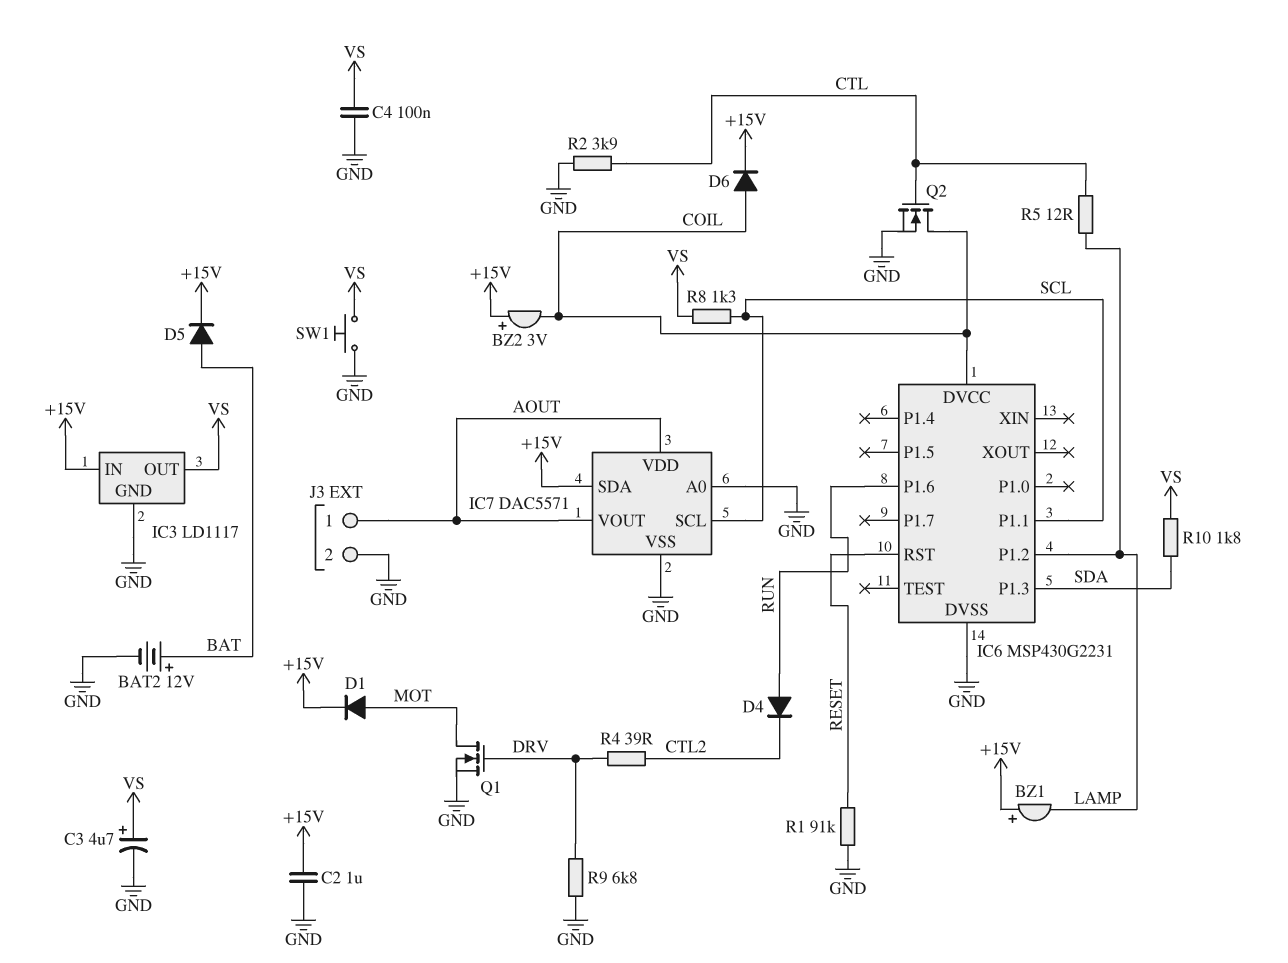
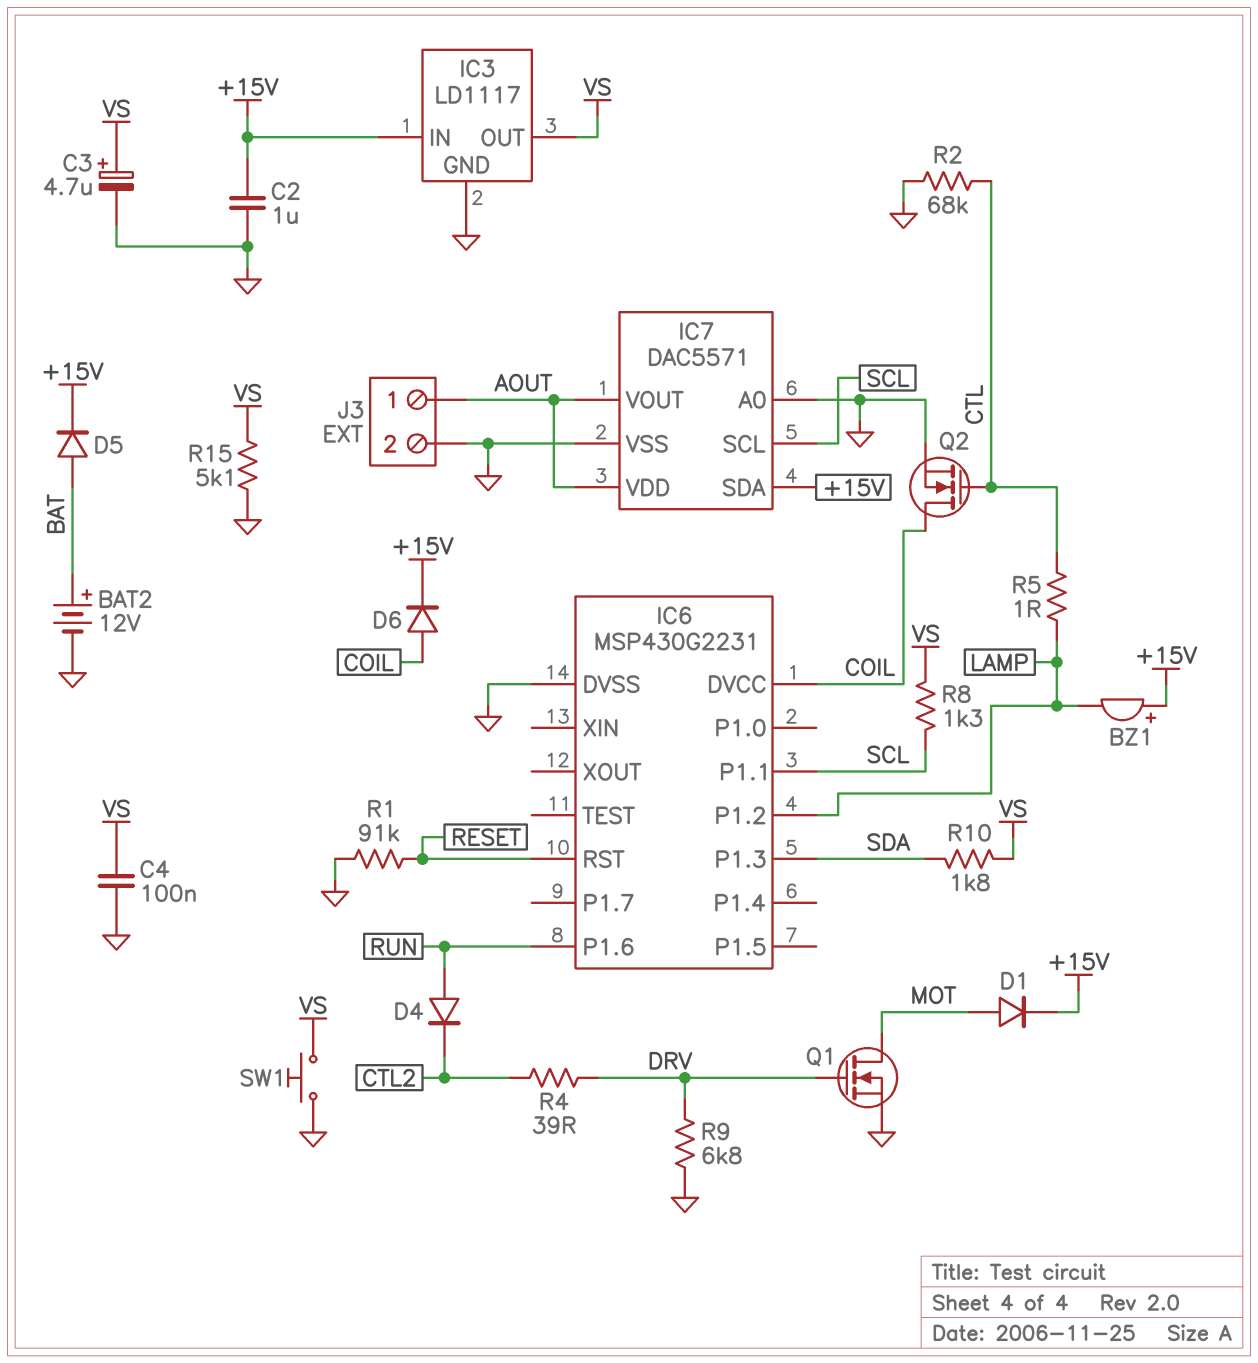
BZ2: buzzer 3V (plus +15V, minus COIL) -> none
R2: 3.9k (CTL, GND) -> 68k (CTL, GND)
R5: 12 (CTL, LAMP) -> 1 (CTL, LAMP)
R15: none -> 5.1k (GND, VS)

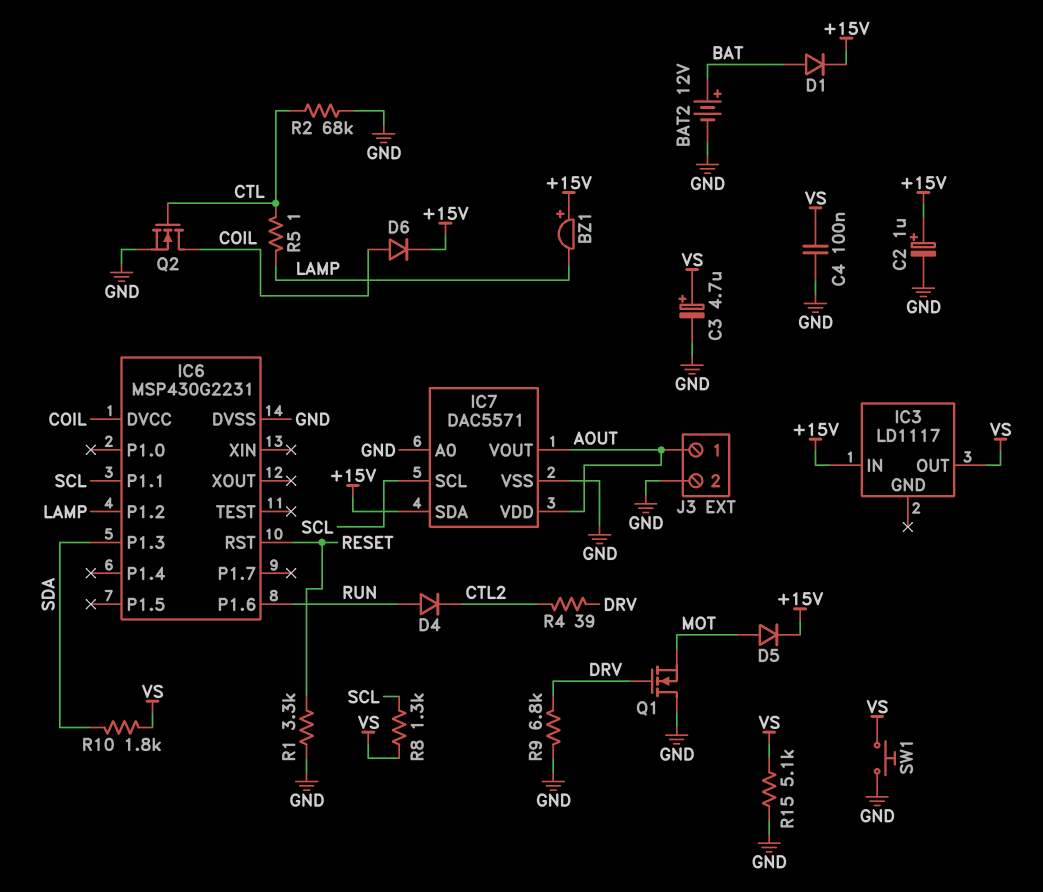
C2: 1uF (+15V, GND) -> 1uF (plus +15V, minus GND)
D1: diode (A MOT, K +15V) -> diode (A BAT, K +15V)
D5: diode (A BAT, K +15V) -> diode (A MOT, K +15V)
IC3 pin GND: GND -> none
Q1: NMOS (G DRV, D MOT, S GND) -> NMOS (G DRV, D GND, S MOT)
R1: 91k (GND, RESET) -> 3.3k (GND, RESET)

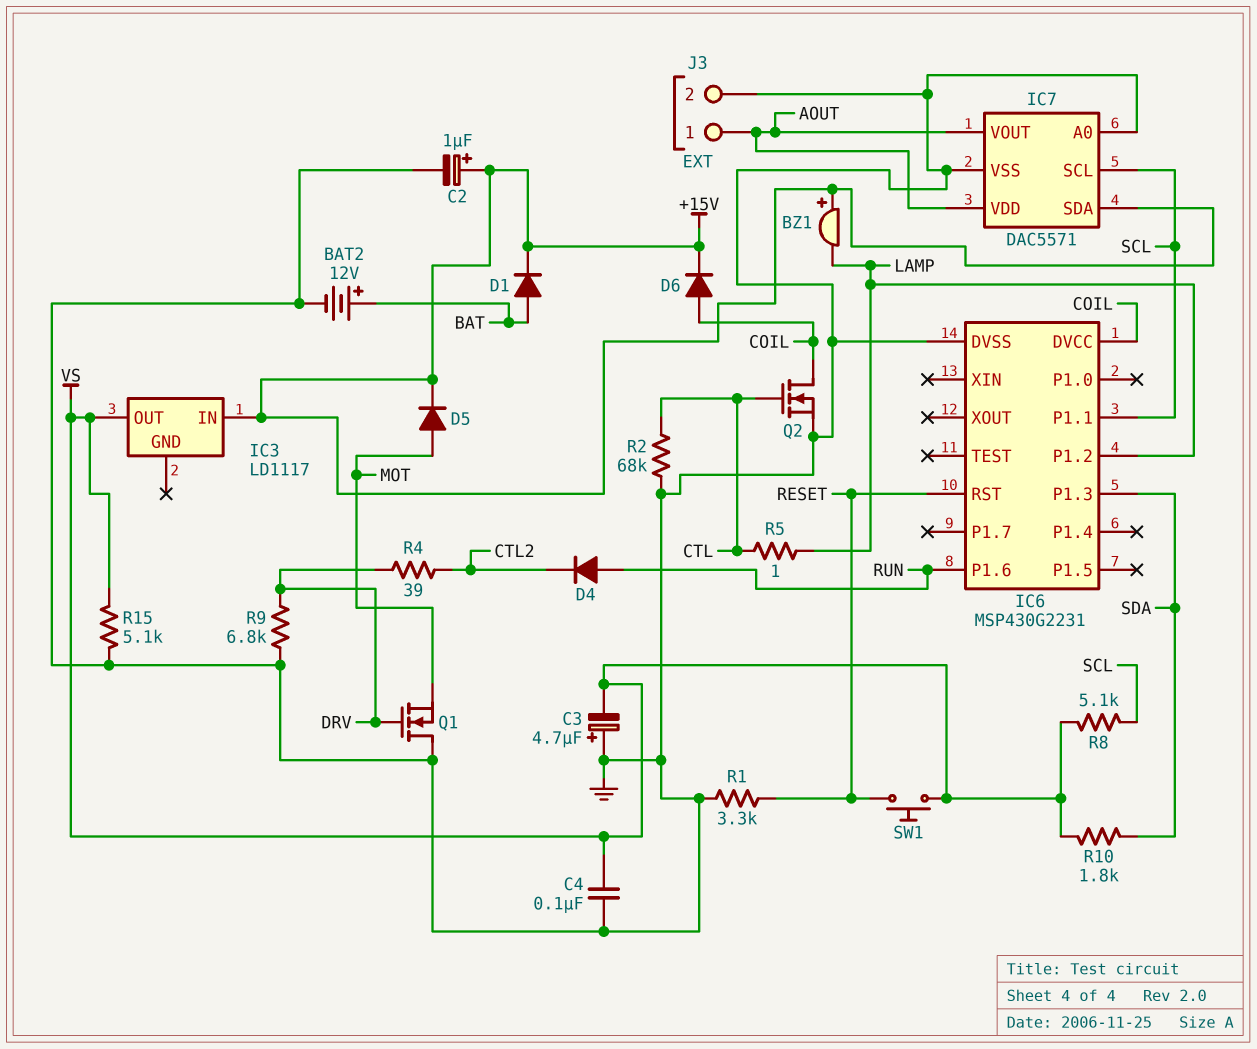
C3: 4.7uF (plus VS, minus GND) -> 4.7uF (plus GND, minus VS)
R8: 1.3k (SCL, VS) -> 5.1k (SCL, VS)
SW1: button (GND, VS) -> button (RESET, VS)

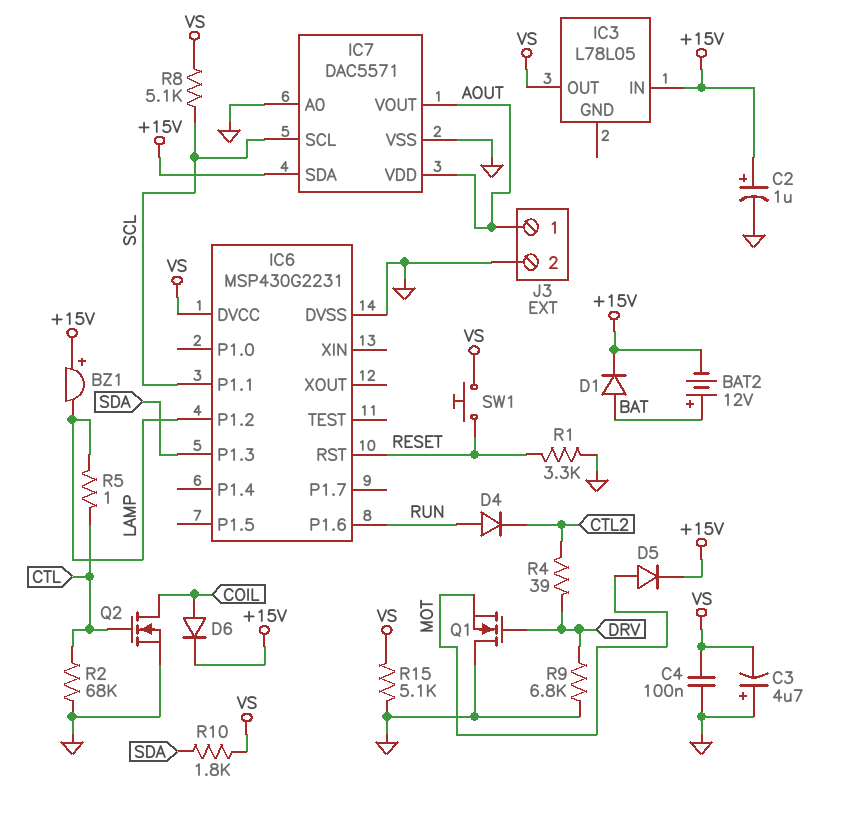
BAT2: 12V (plus BAT, minus GND) -> 12V (plus BAT, minus +15V)
IC3: LD1117 -> L78L05
IC6 pin DVCC: COIL -> VS

